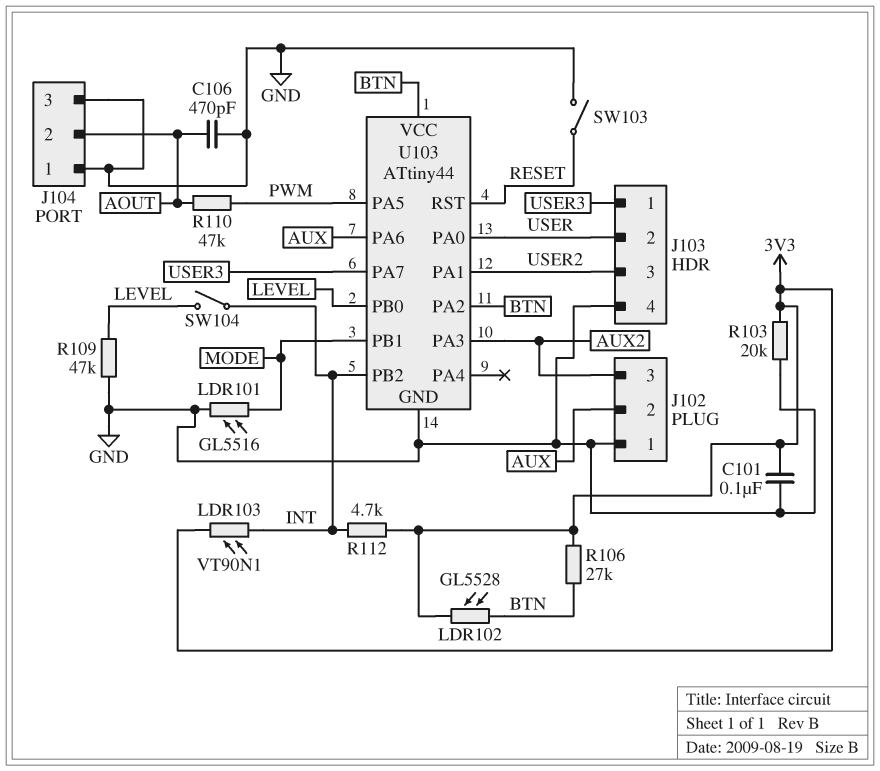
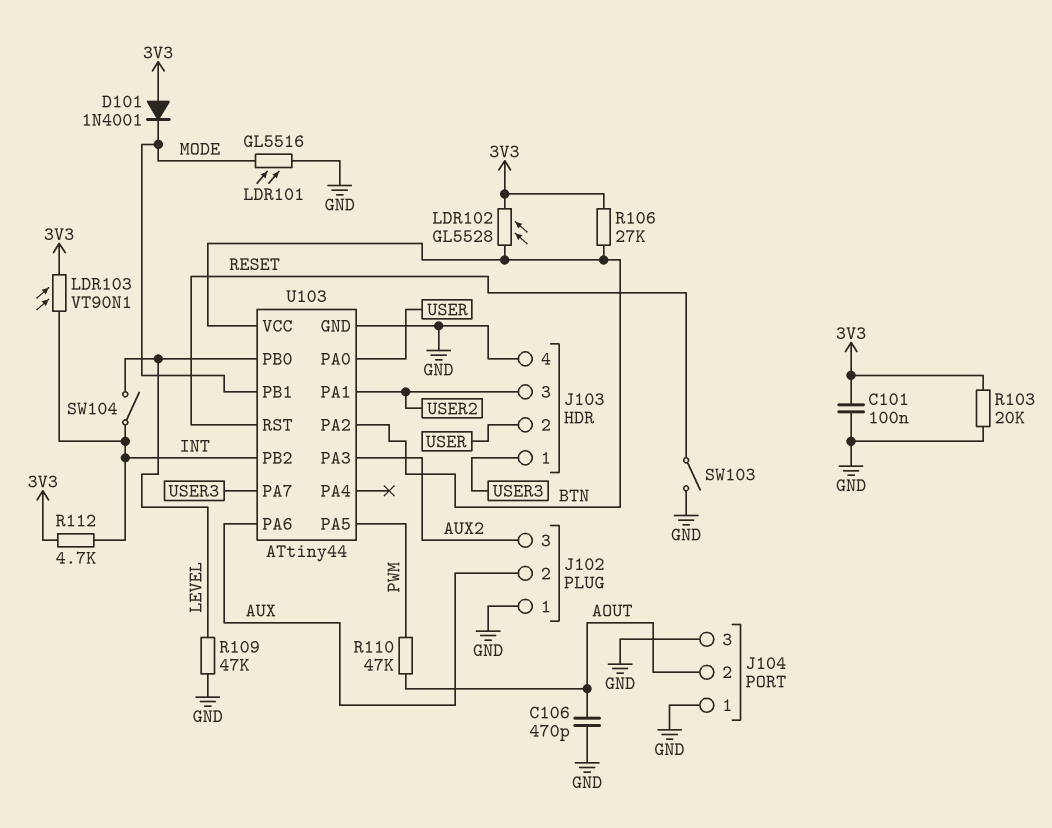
D101: none -> diode 1N4001 (A 3V3, K MODE)

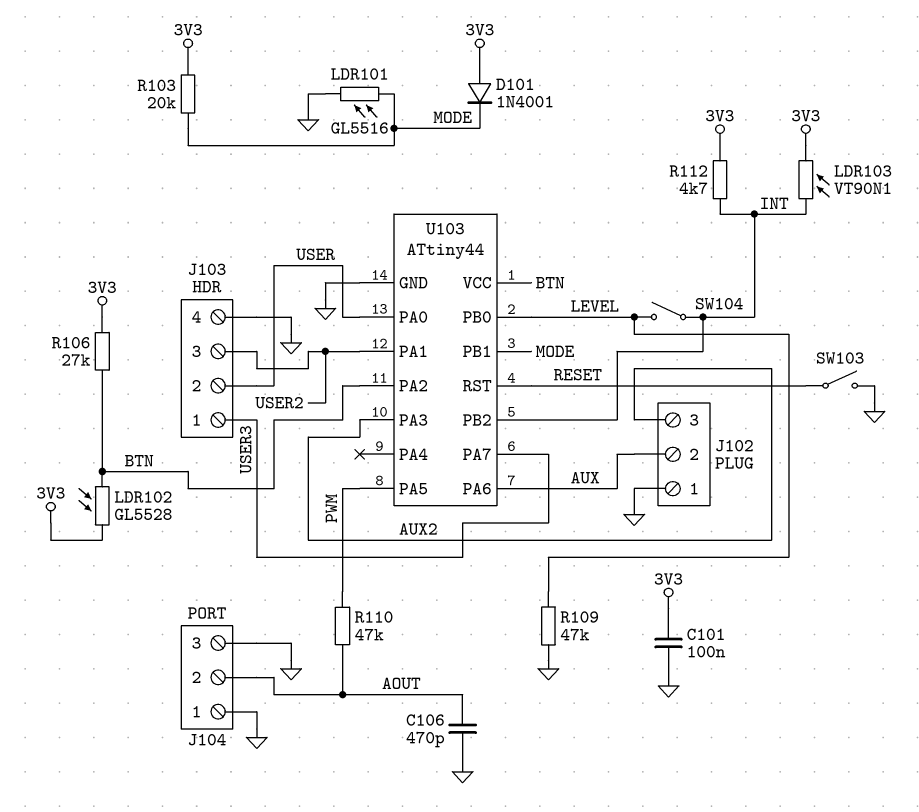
R103: 20k (3V3, GND) -> 20k (3V3, MODE)

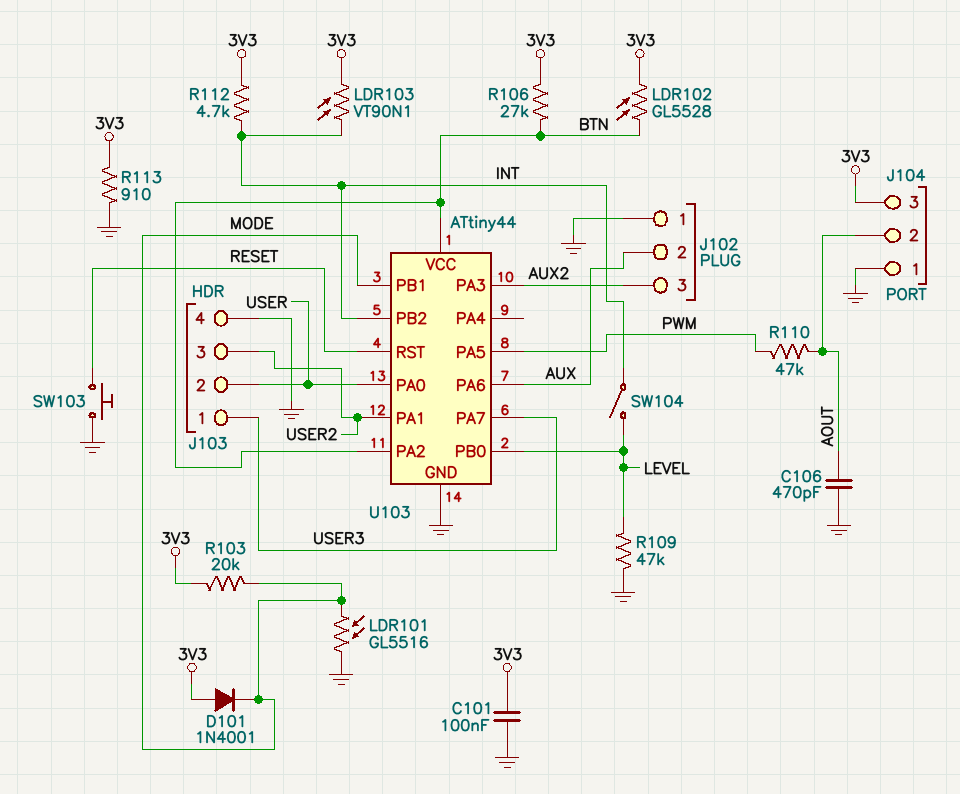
J104 pin 3: GND -> 3V3
R113: none -> 910 (3V3, GND)
SW103: switch (GND, RESET) -> button (GND, RESET)

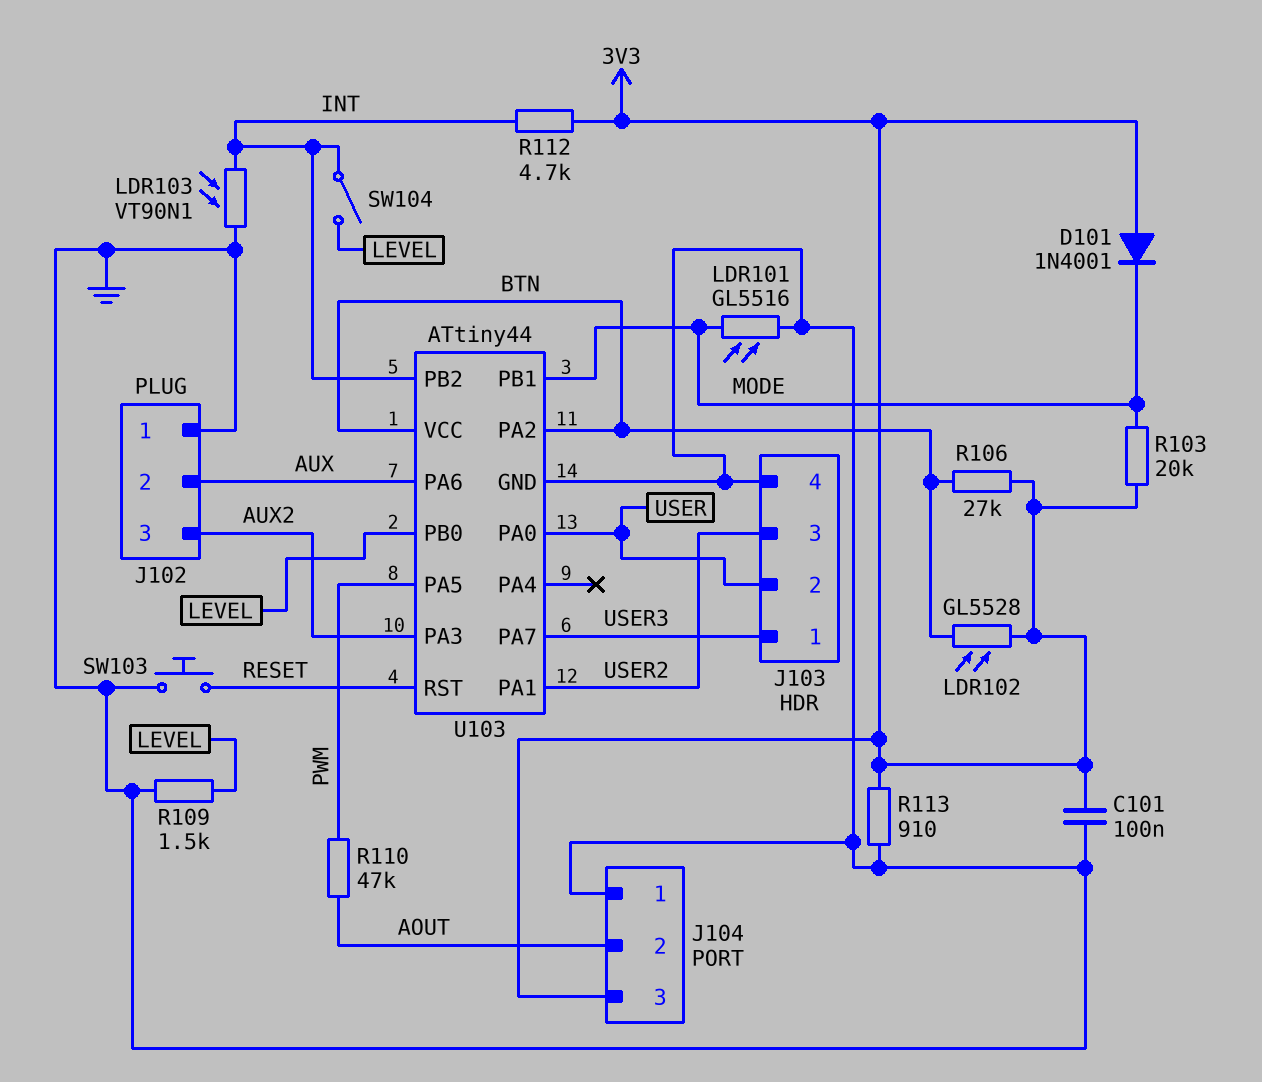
C106: 470pF (AOUT, GND) -> none
LDR103: VT90N1 (3V3, INT) -> VT90N1 (GND, INT)
R109: 47k (GND, LEVEL) -> 1.5k (GND, LEVEL)

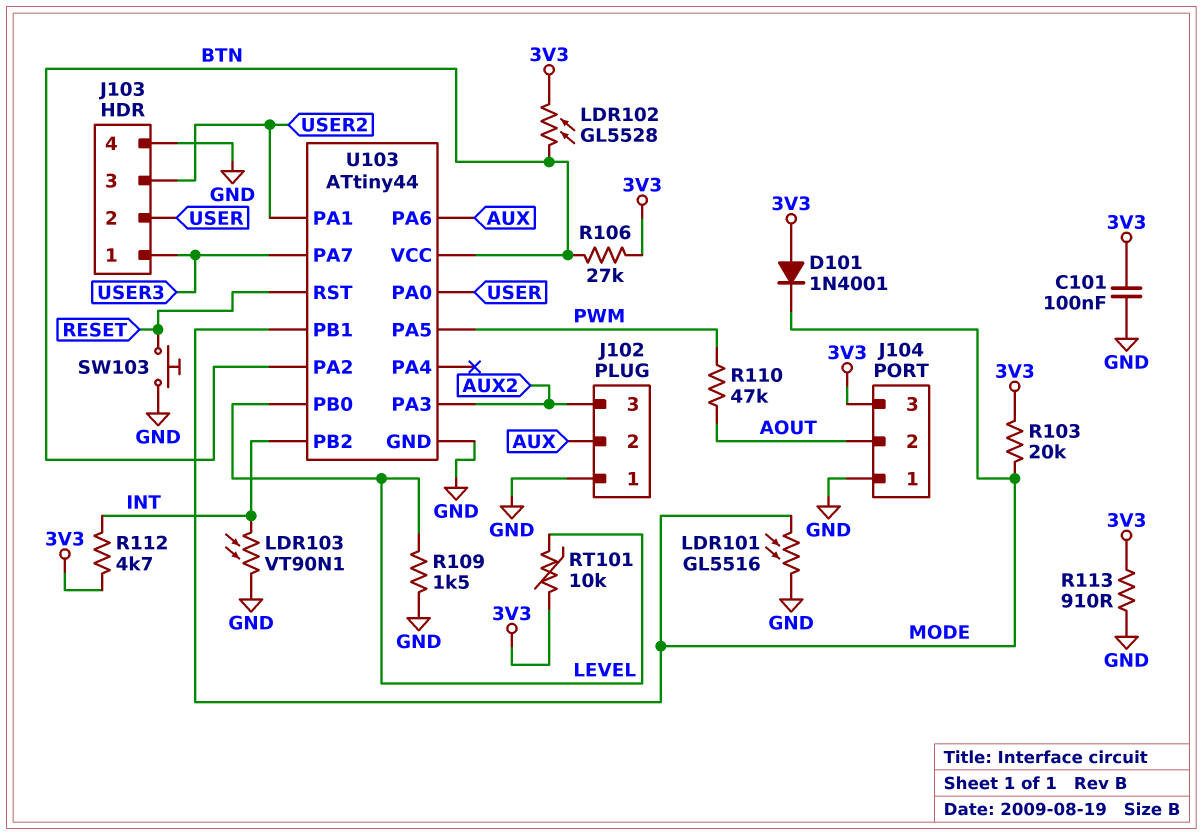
RT101: none -> 10k (3V3, LEVEL)
SW104: switch (INT, LEVEL) -> none

